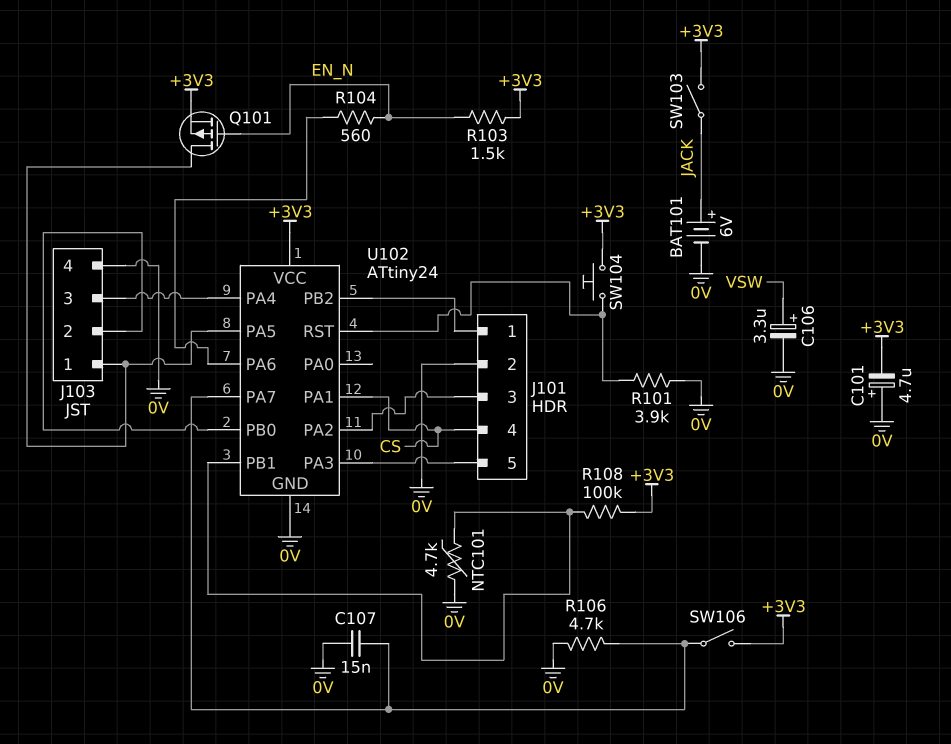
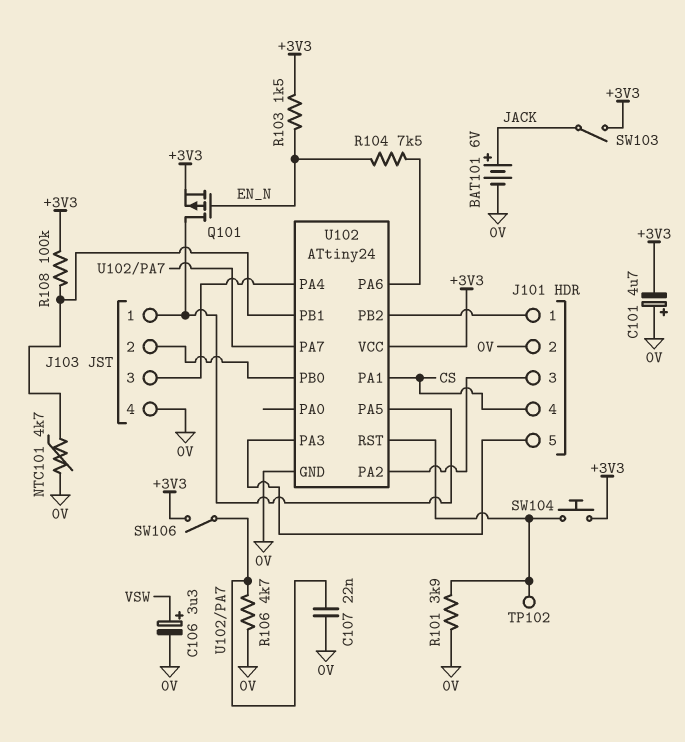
C107: 15nF (0V, U102/PA7) -> 22nF (0V, U102/PA7)
R104: 560 (EN_N, U102/PA6) -> 7.5k (EN_N, U102/PA6)
TP102: none -> test point (U102/RST)

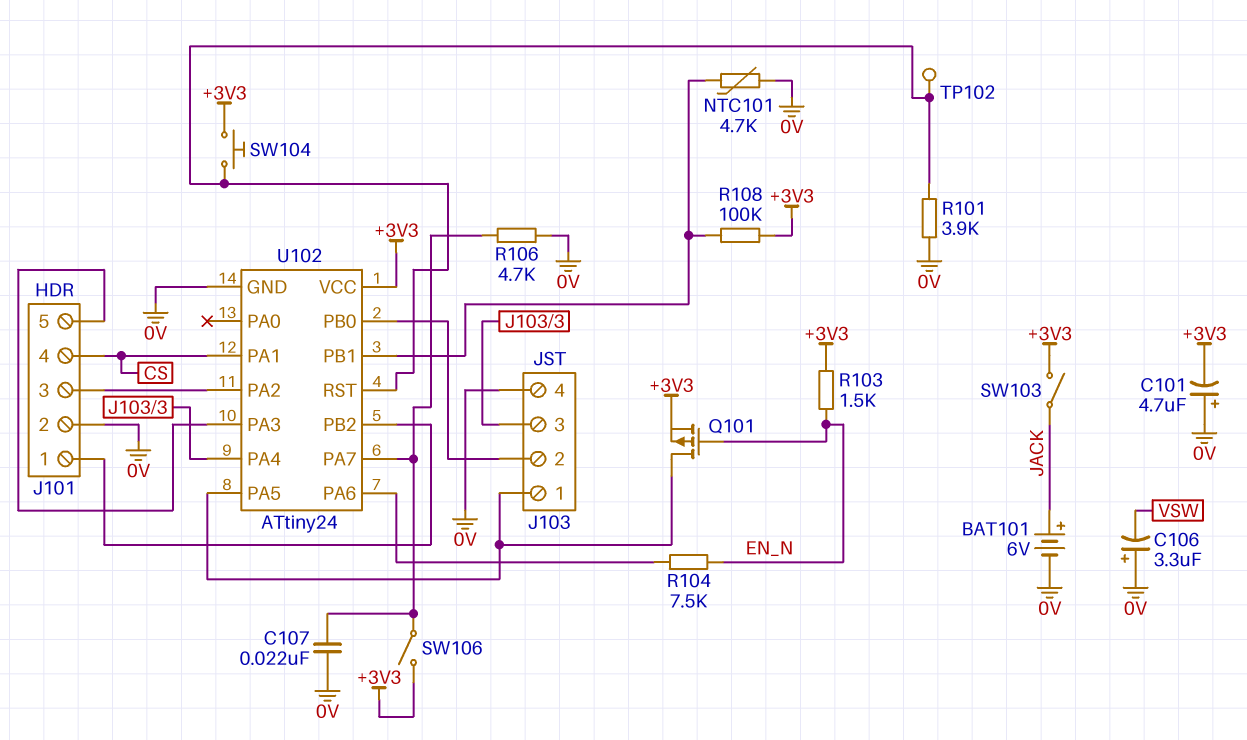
C106: 3.3uF (plus VSW, minus 0V) -> 3.3uF (plus 0V, minus VSW)

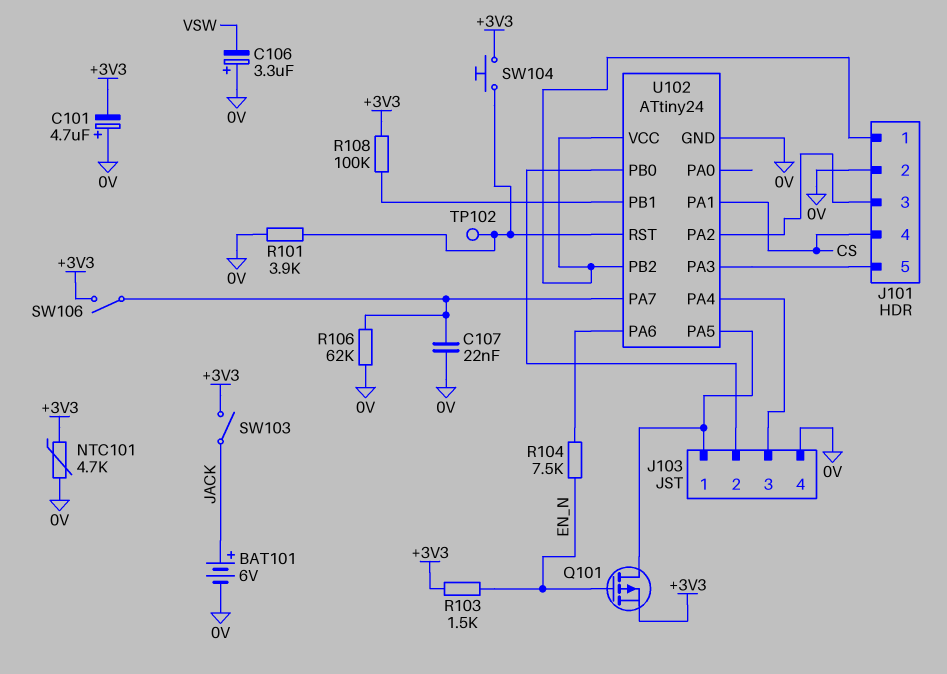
NTC101: 4.7k (0V, U102/PB1) -> 4.7k (+3V3, 0V)
R106: 4.7k (0V, U102/PA7) -> 62k (0V, U102/PA7)
U102 pin VCC: +3V3 -> J101/1

